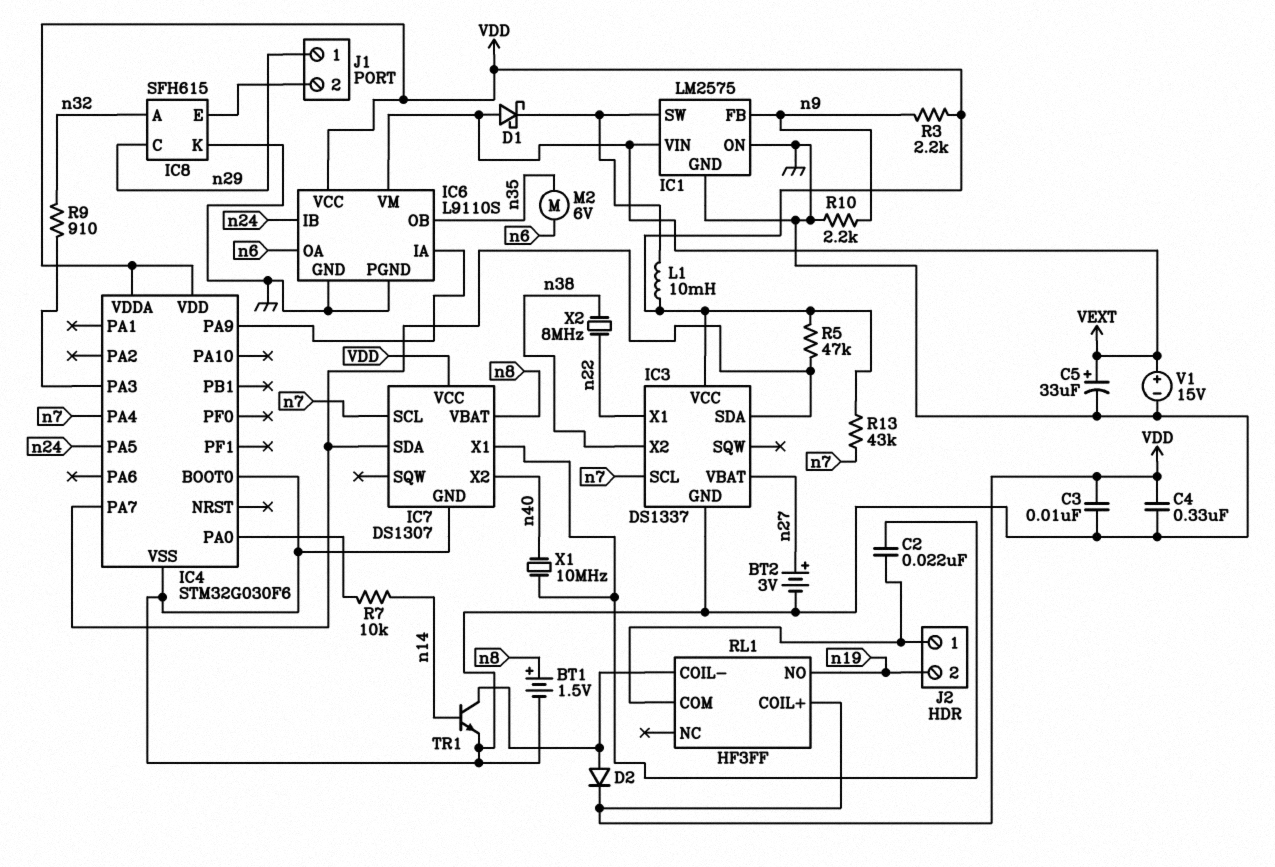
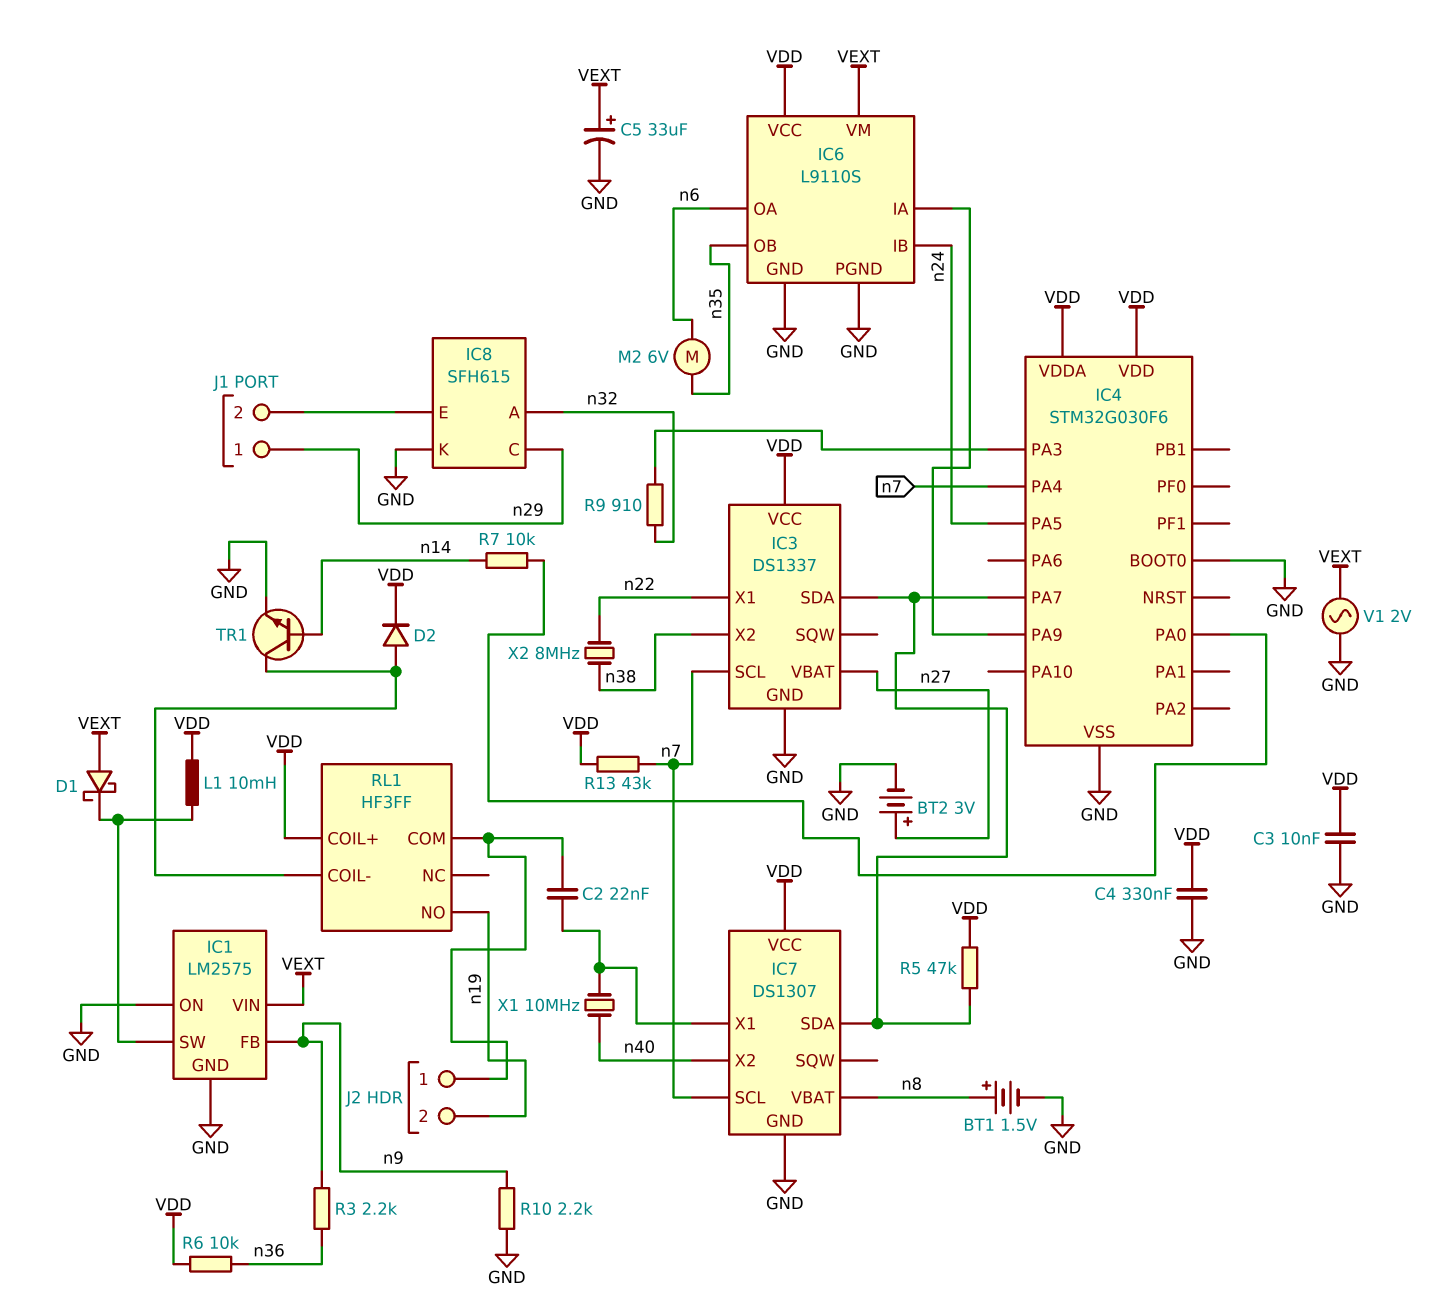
R3: 2.2k (VDD, n9) -> 2.2k (n9, n36)
R6: none -> 10k (VDD, n36)
V1: 15V (plus VEXT, minus GND) -> AC 2V (GND, VEXT)

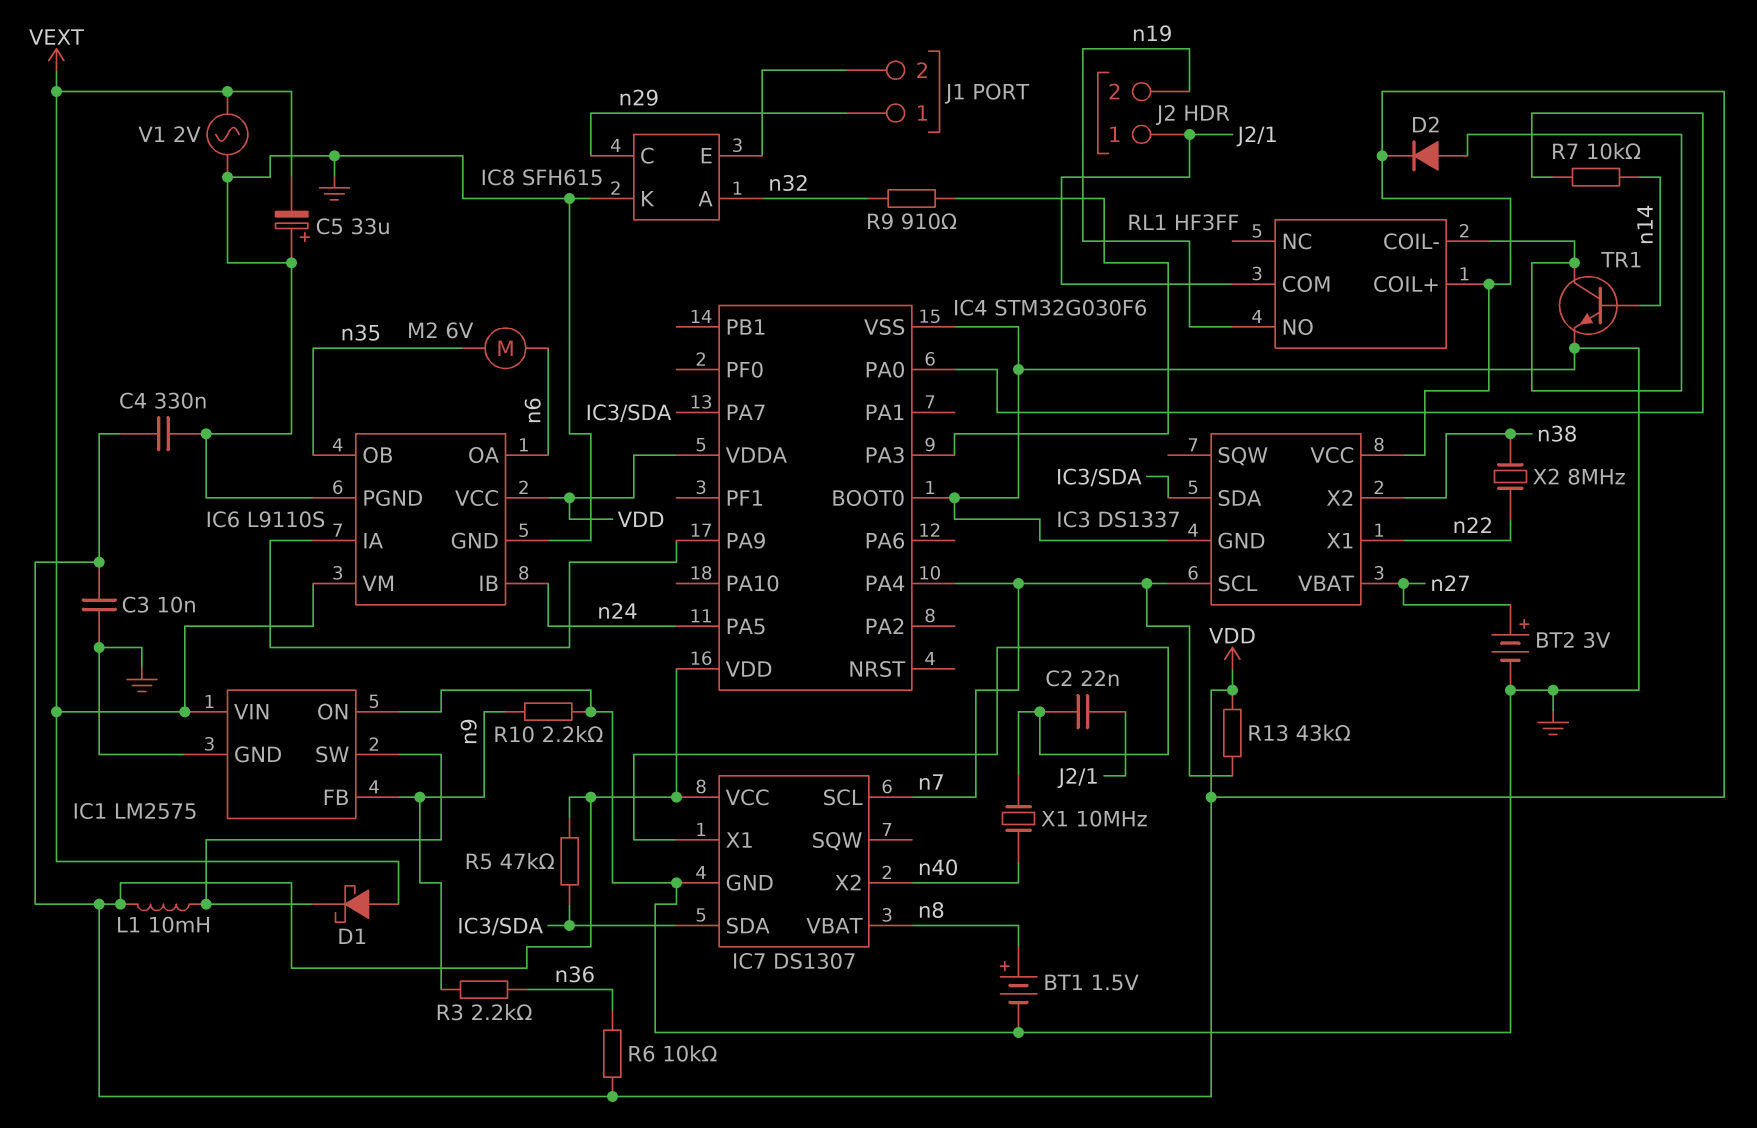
C5: 33uF (plus VEXT, minus GND) -> 33uF (plus GND, minus VEXT)

